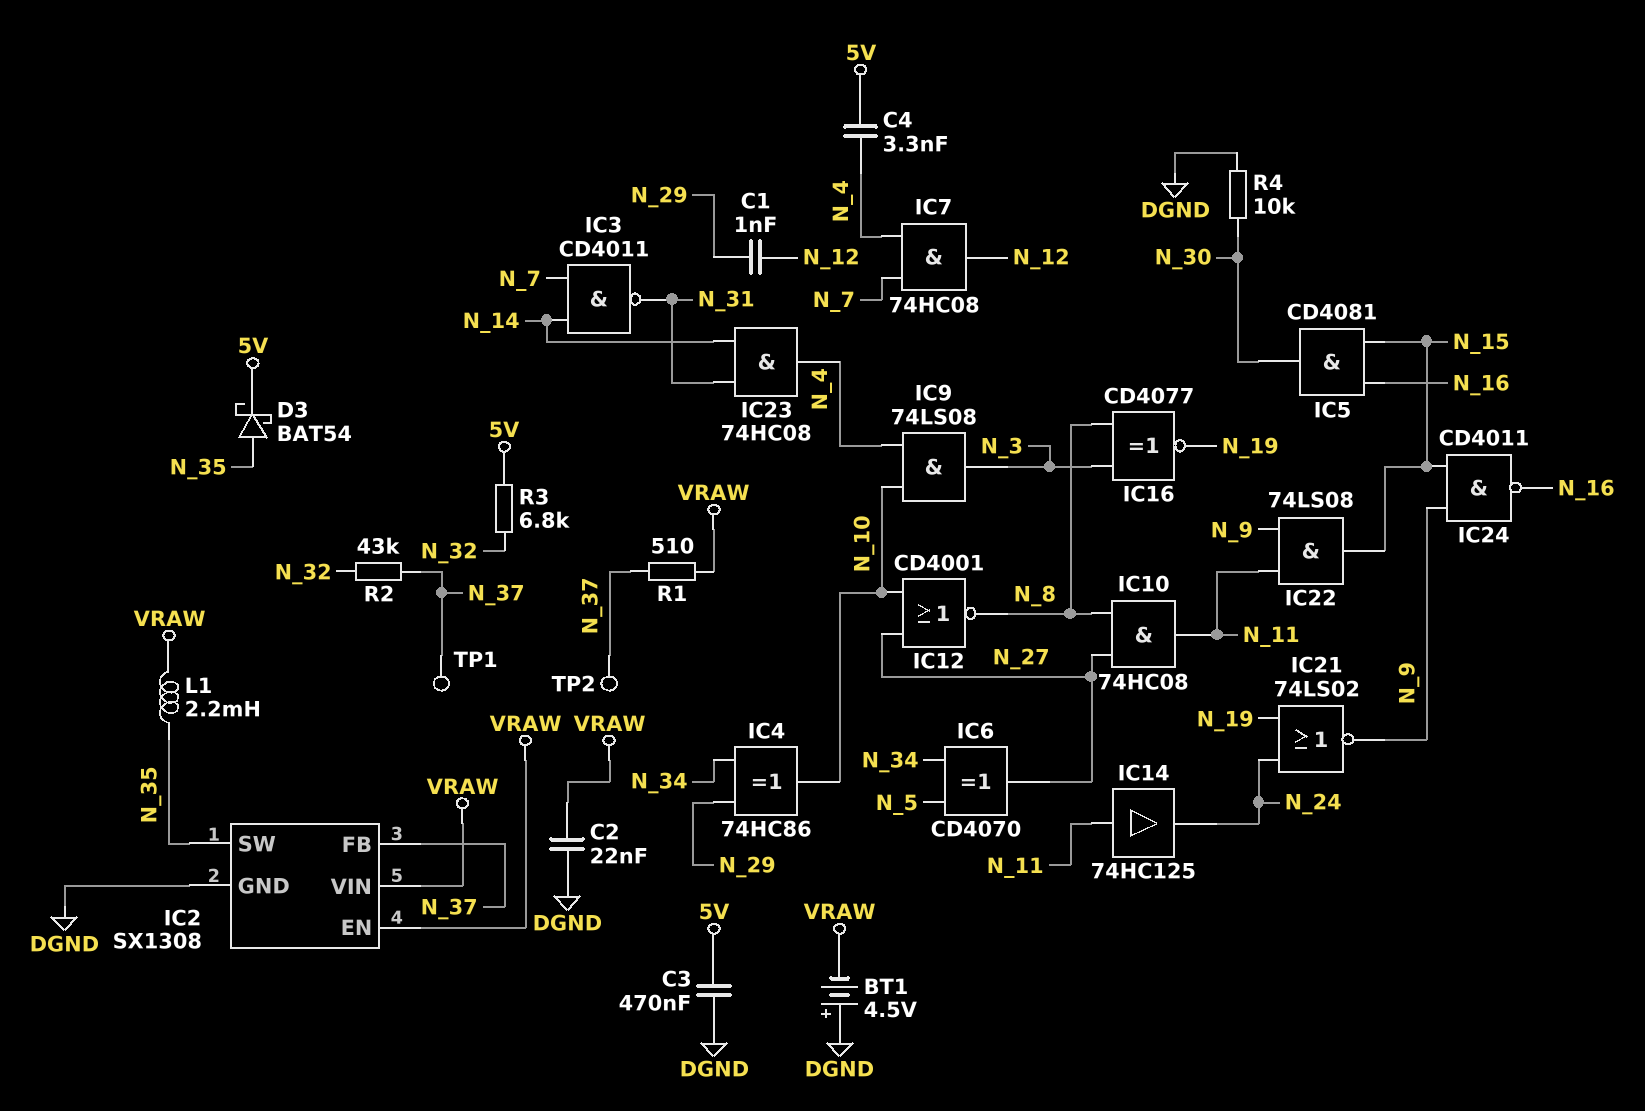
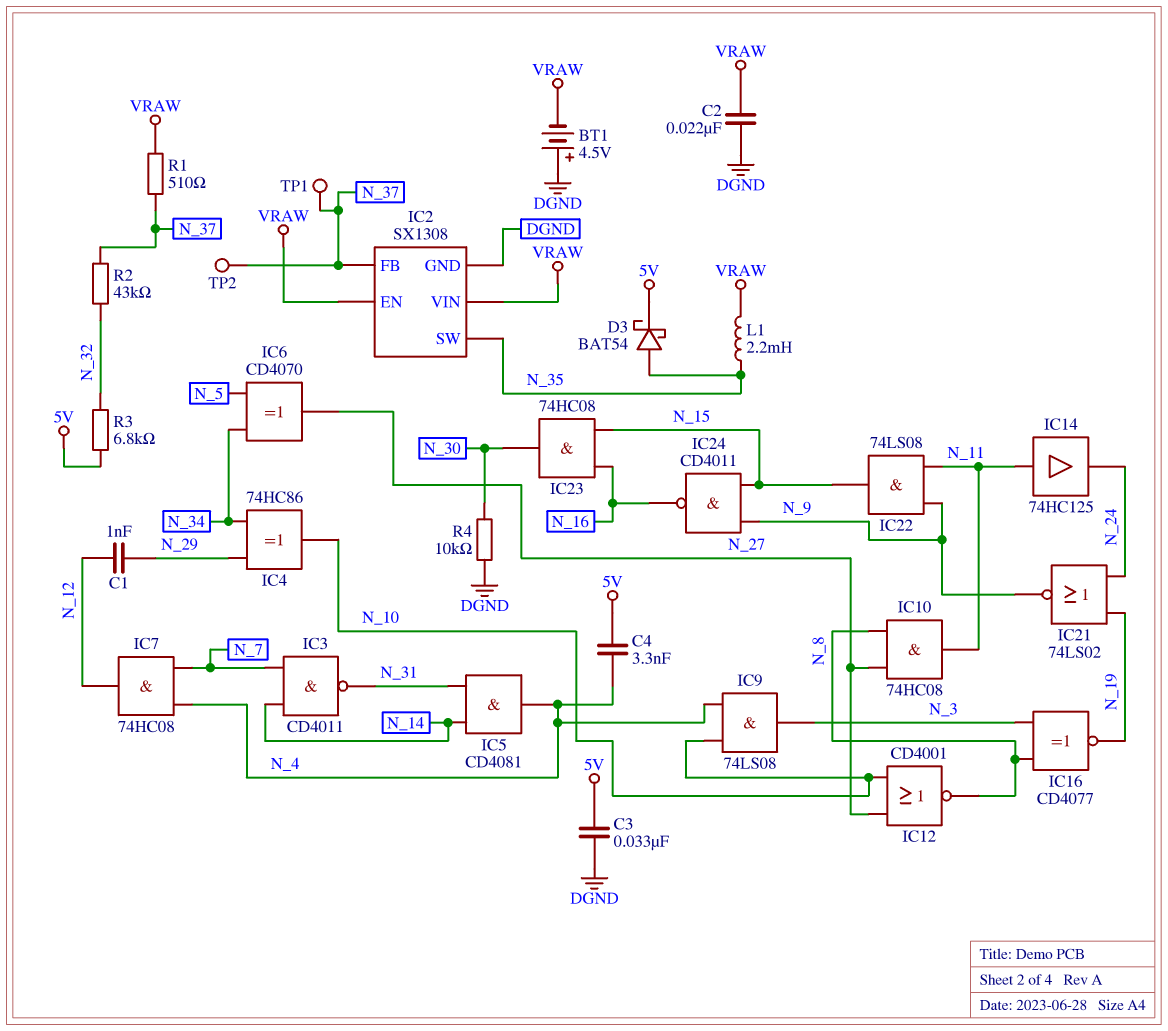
C3: 470nF (5V, DGND) -> 33nF (5V, DGND)
IC5: AND CD4081 (in N_15, in N_16, out N_30) -> AND CD4081 (in N_14, in N_31, out N_4)
IC23: AND 74HC08 (in N_14, in N_31, out N_4) -> AND 74HC08 (in N_15, in N_16, out N_30)

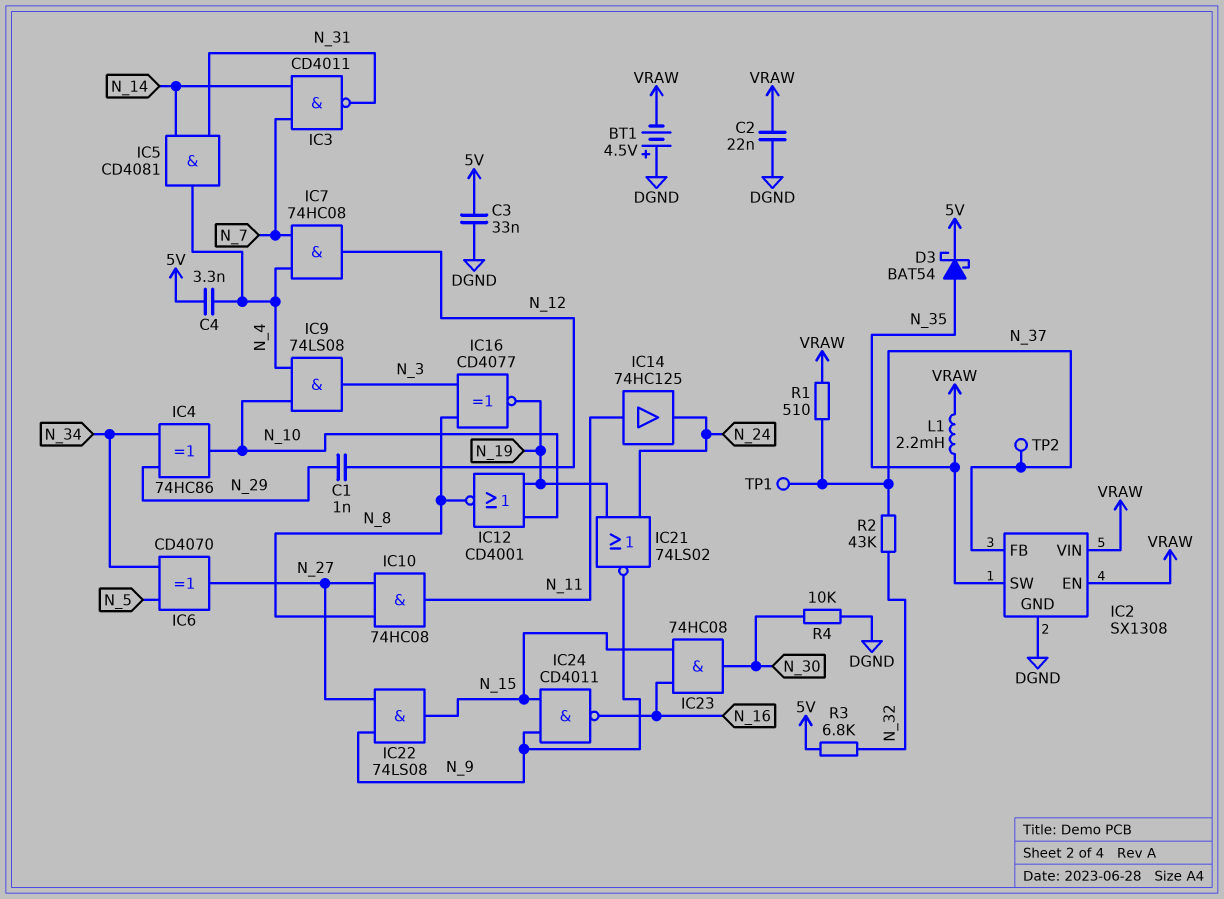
IC12: NOR CD4001 (in N_10, in N_27, out N_8) -> NOR CD4001 (in N_10, in N_19, out N_8)
IC22: AND 74LS08 (in N_9, in N_11, out N_15) -> AND 74LS08 (in N_9, in N_27, out N_15)

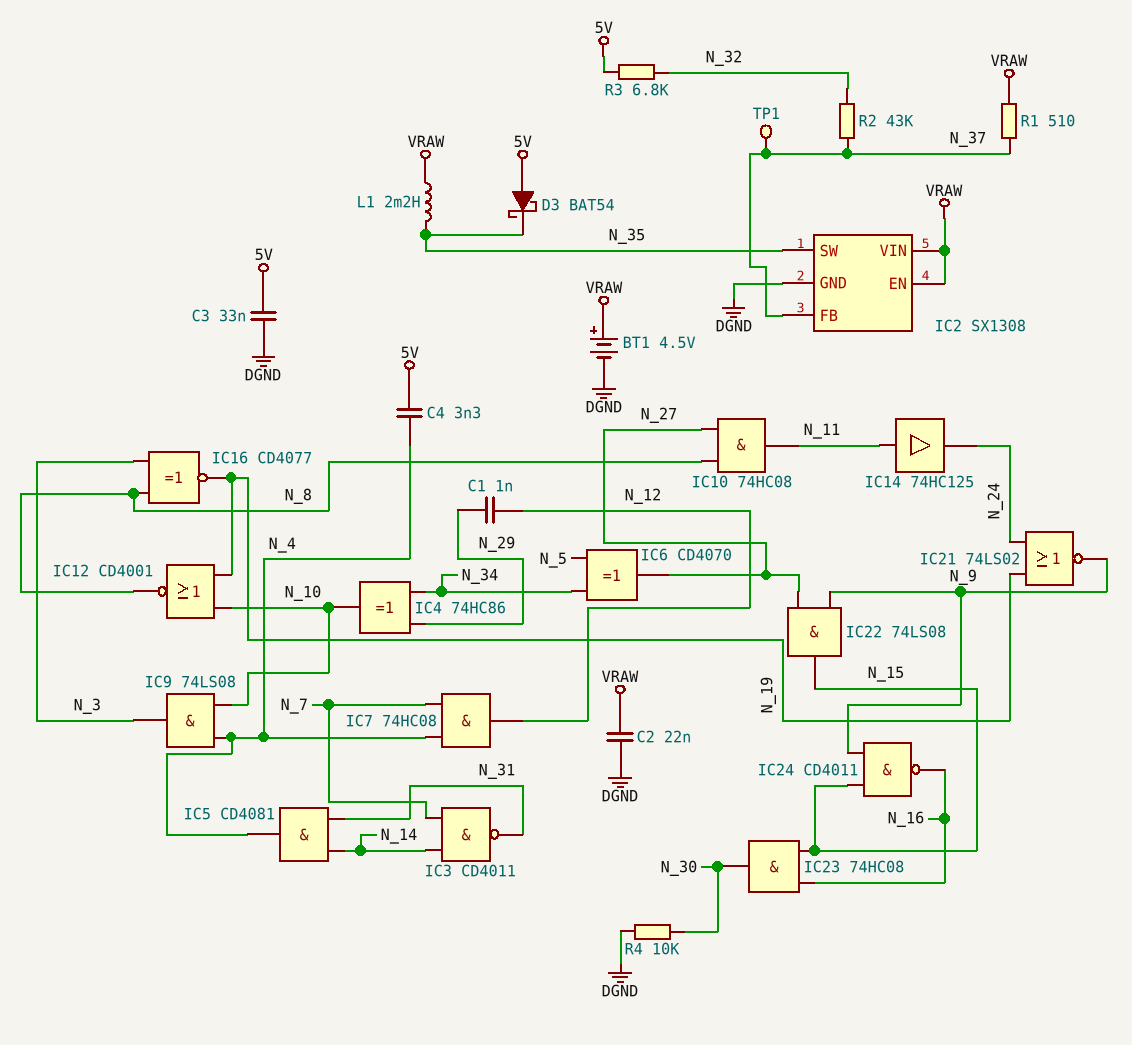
BT1: 4.5V (plus DGND, minus VRAW) -> 4.5V (plus VRAW, minus DGND)
D3: schottky BAT54 (A N_35, K 5V) -> schottky BAT54 (A 5V, K N_35)
TP2: test point (N_37) -> none

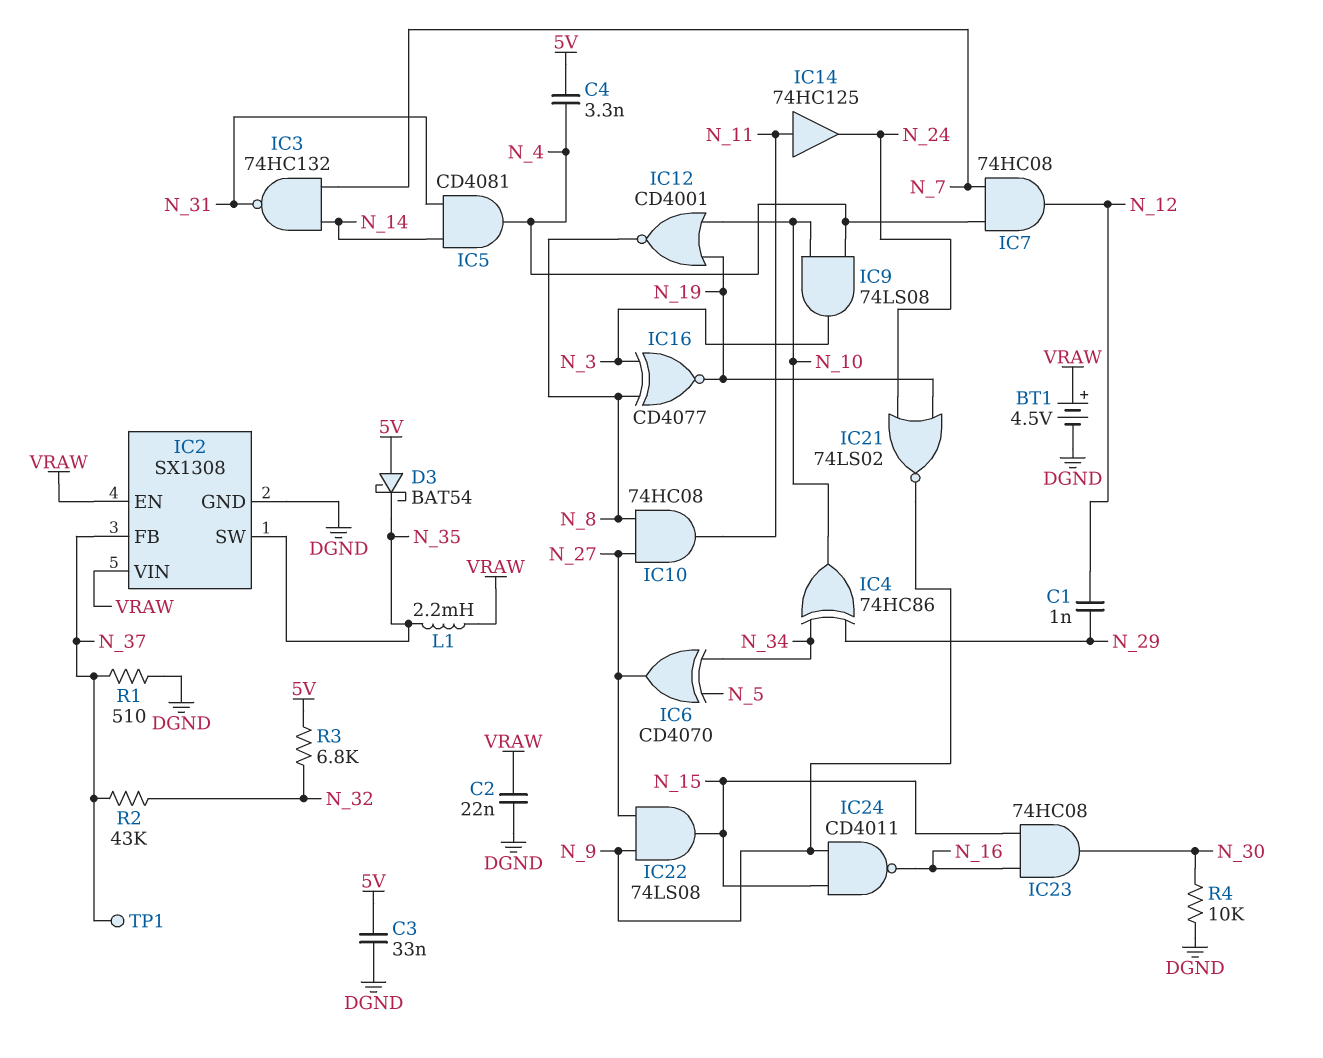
IC3: NAND CD4011 (in N_7, in N_14, out N_31) -> NAND 74HC132 (in N_7, in N_14, out N_31)
R1: 510 (N_37, VRAW) -> 510 (DGND, N_37)

